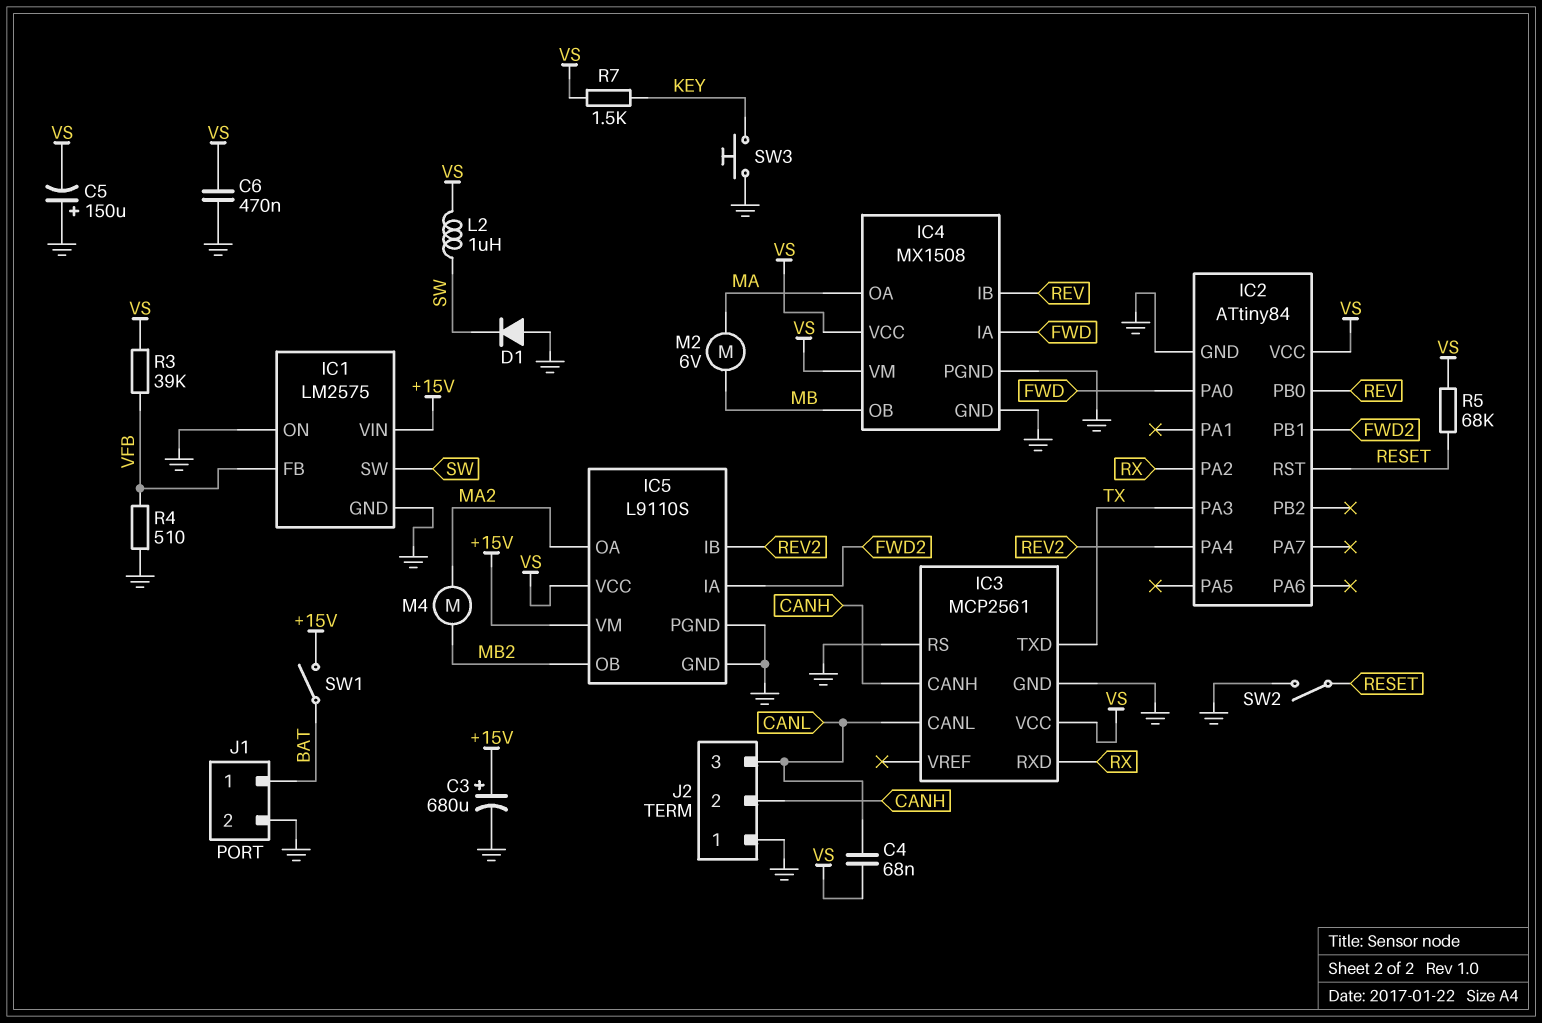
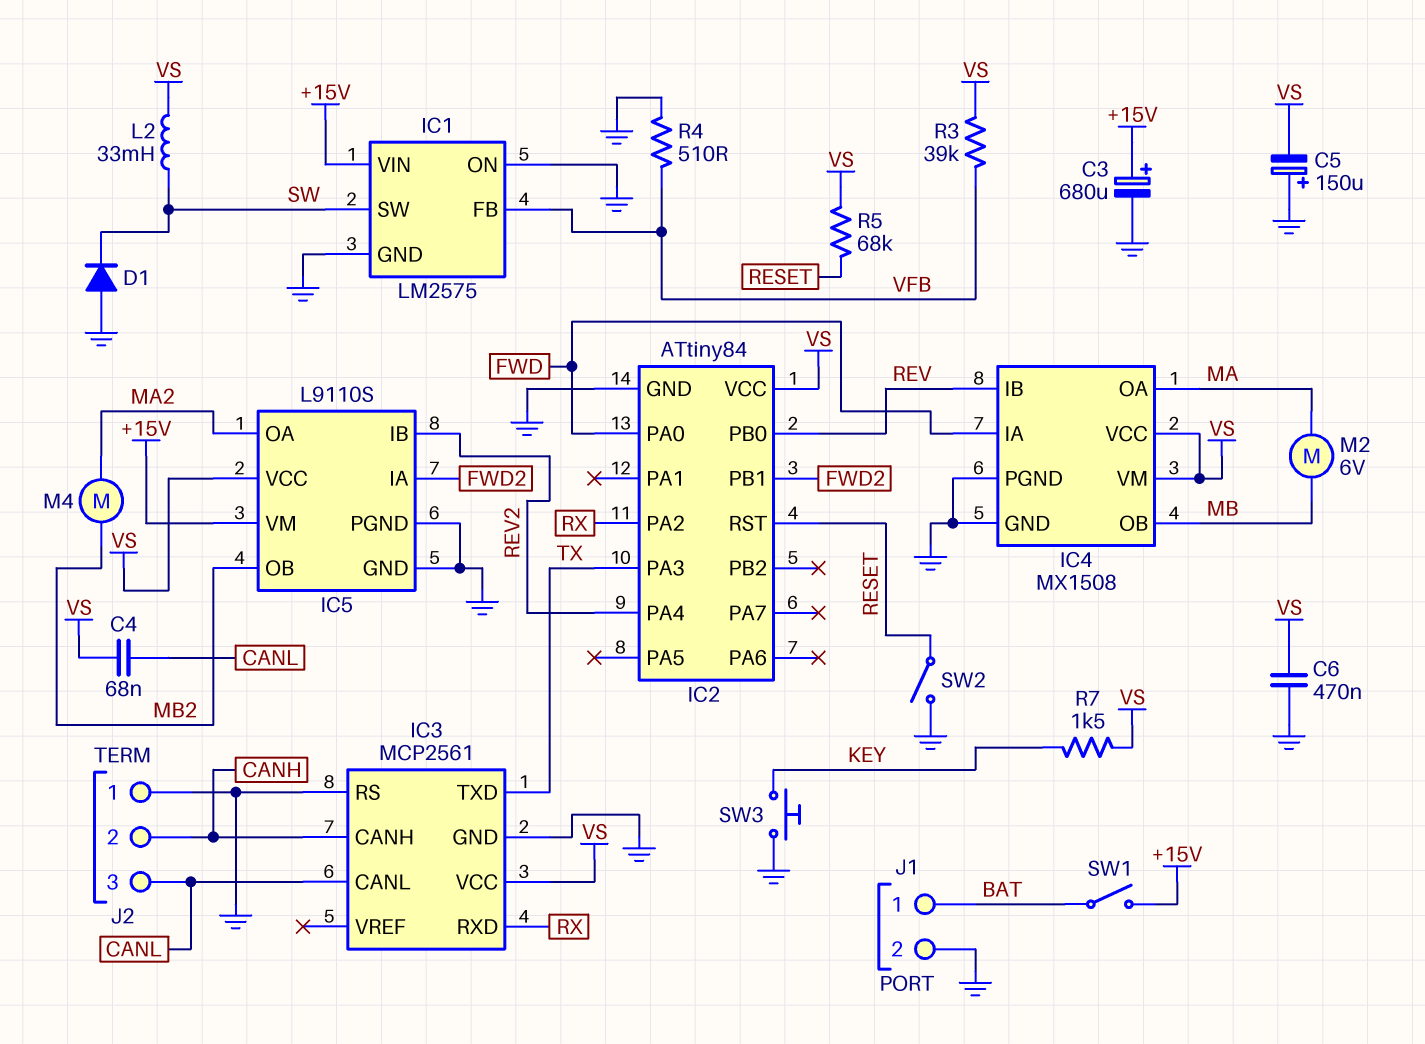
L2: 1uH (SW, VS) -> 33mH (SW, VS)

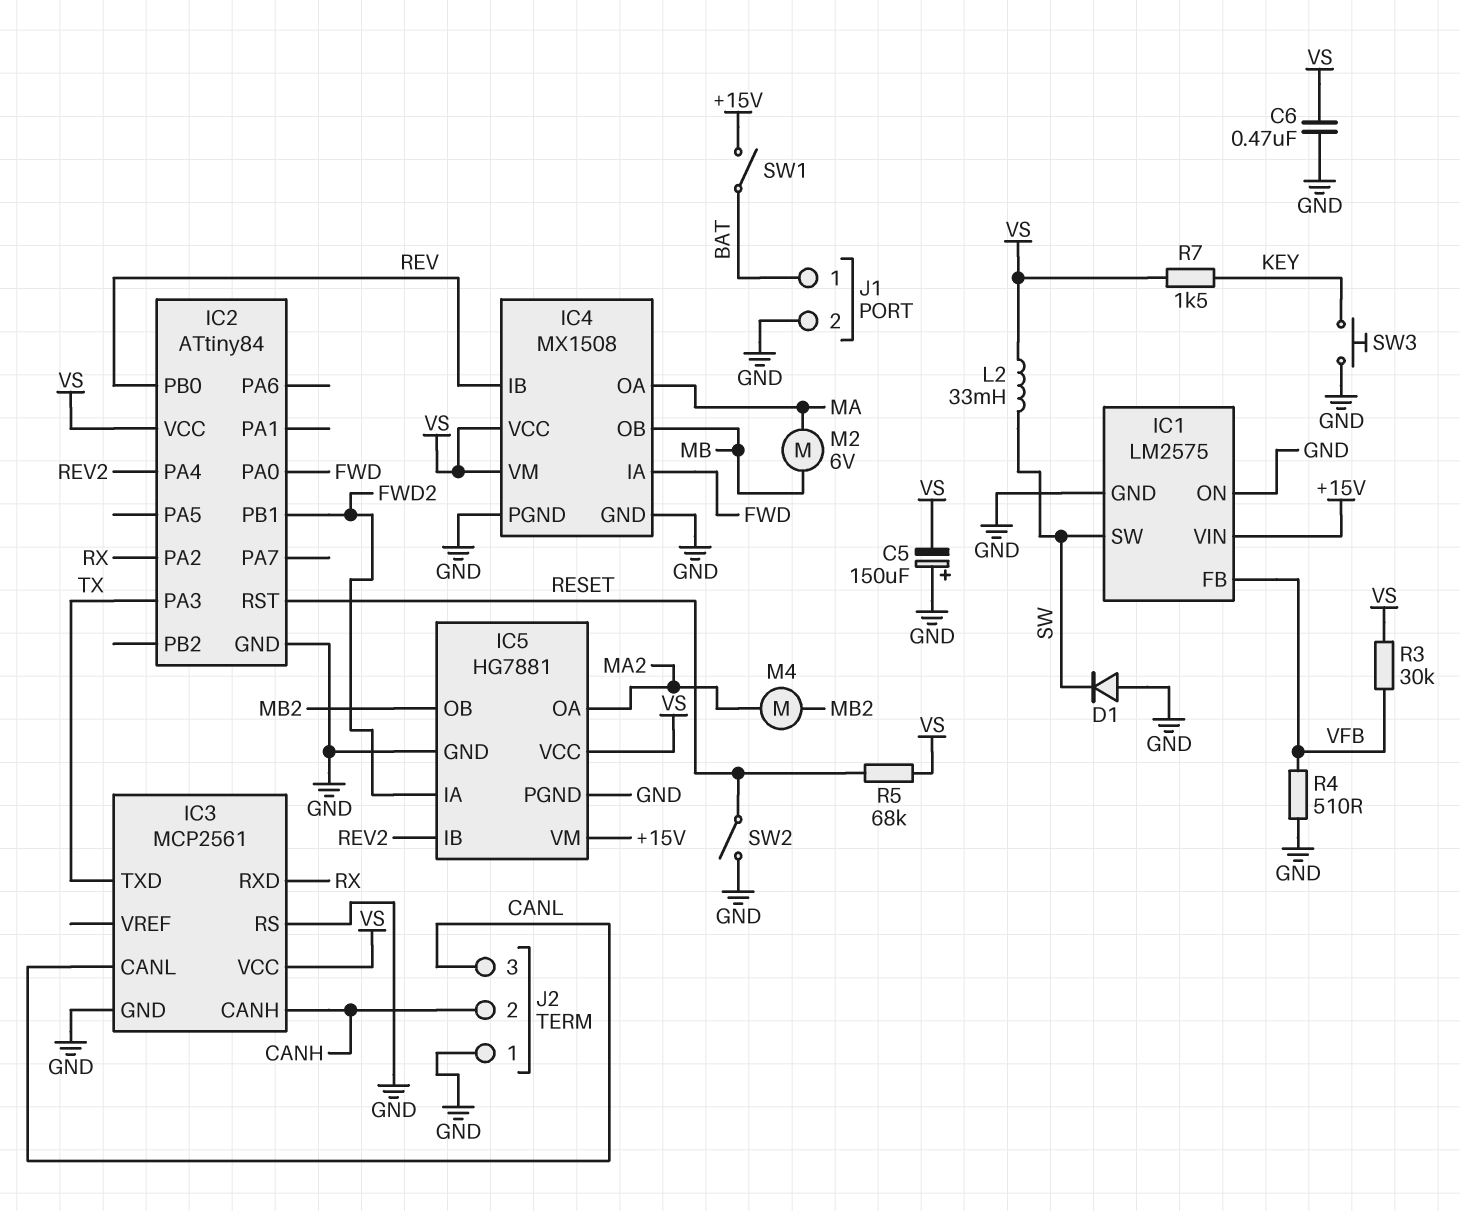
C3: 680uF (plus +15V, minus GND) -> none
C4: 68nF (CANL, VS) -> none
IC5: L9110S -> HG7881
R3: 39k (VFB, VS) -> 30k (VFB, VS)

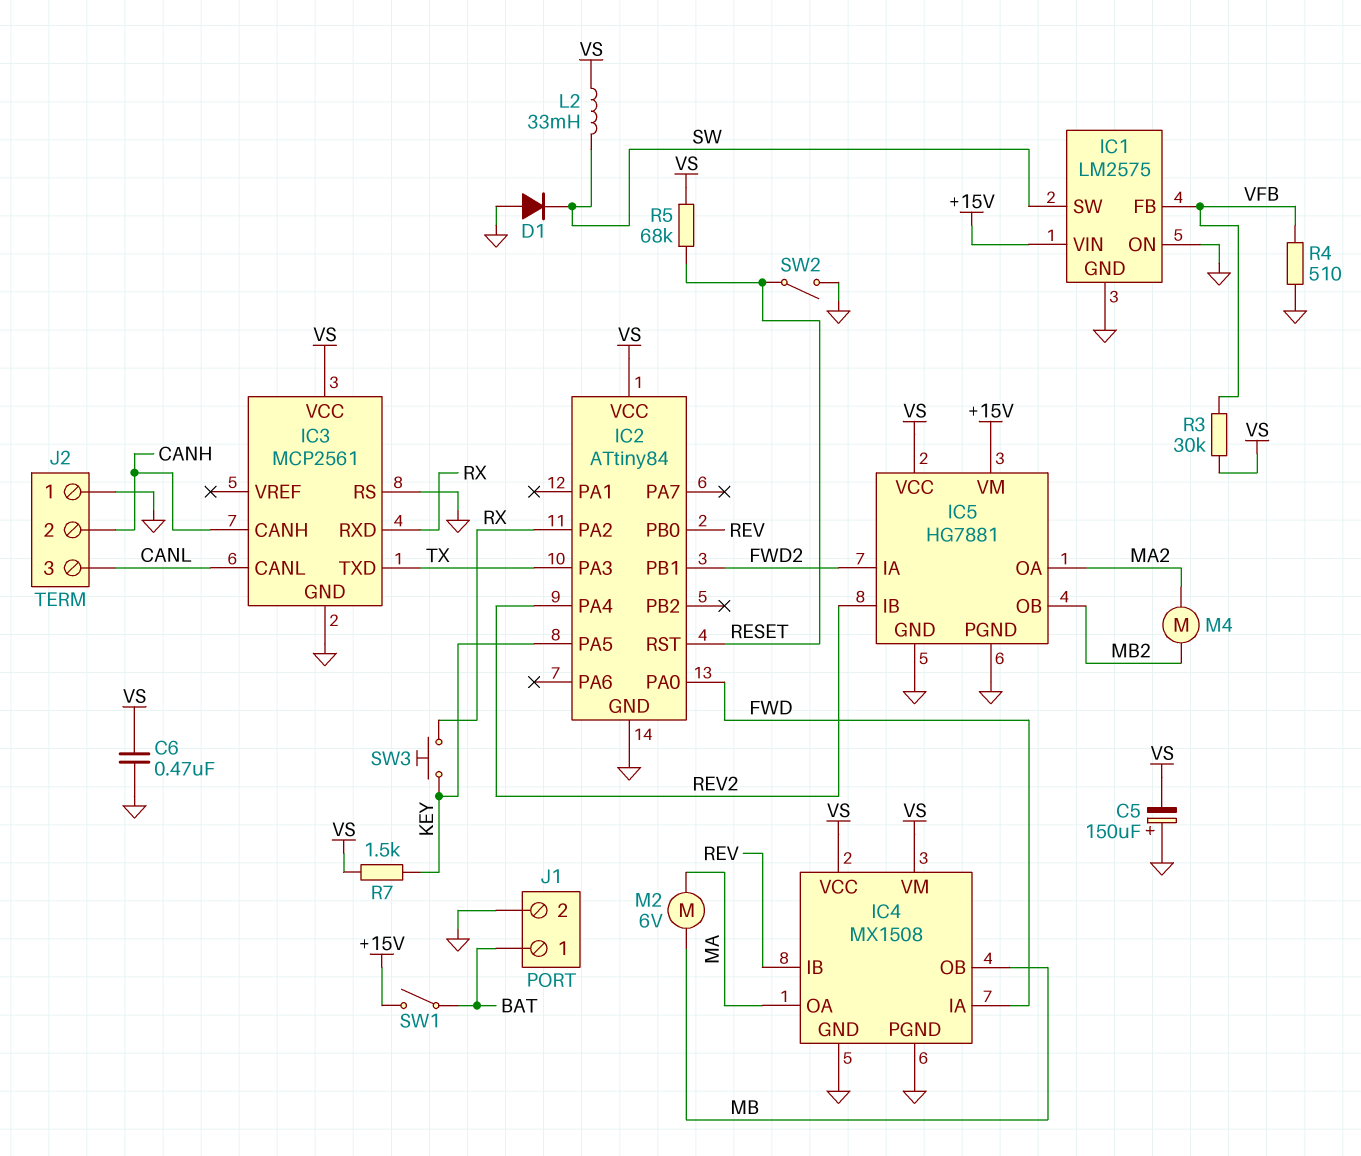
IC2 pin PA5: none -> KEY
SW3: button (GND, KEY) -> button (KEY, RX)

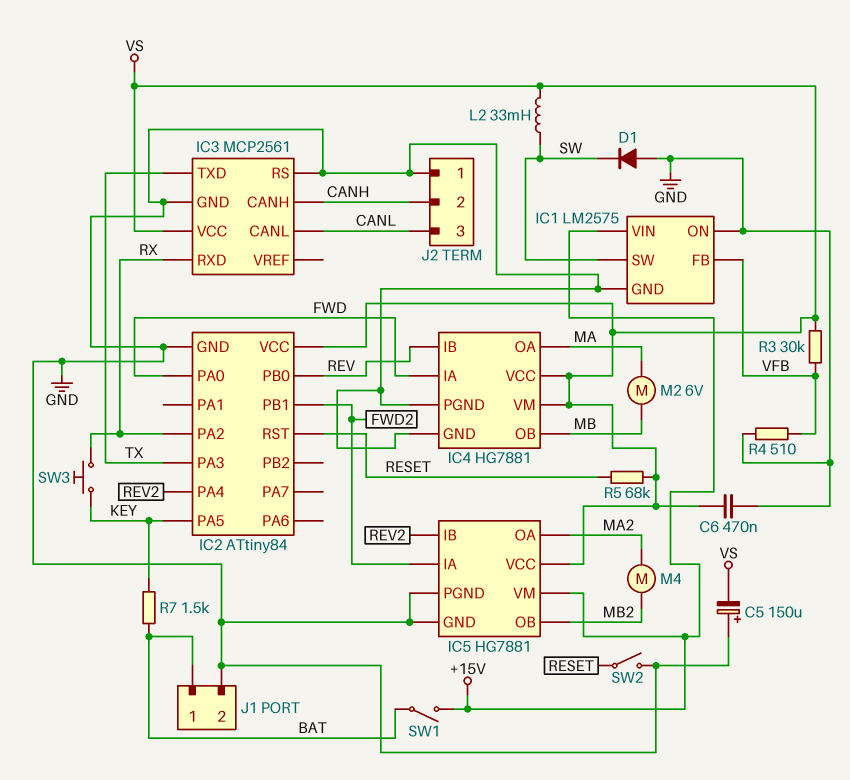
IC4: MX1508 -> HG7881
R7: 1.5k (KEY, VS) -> 1.5k (BAT, KEY)

